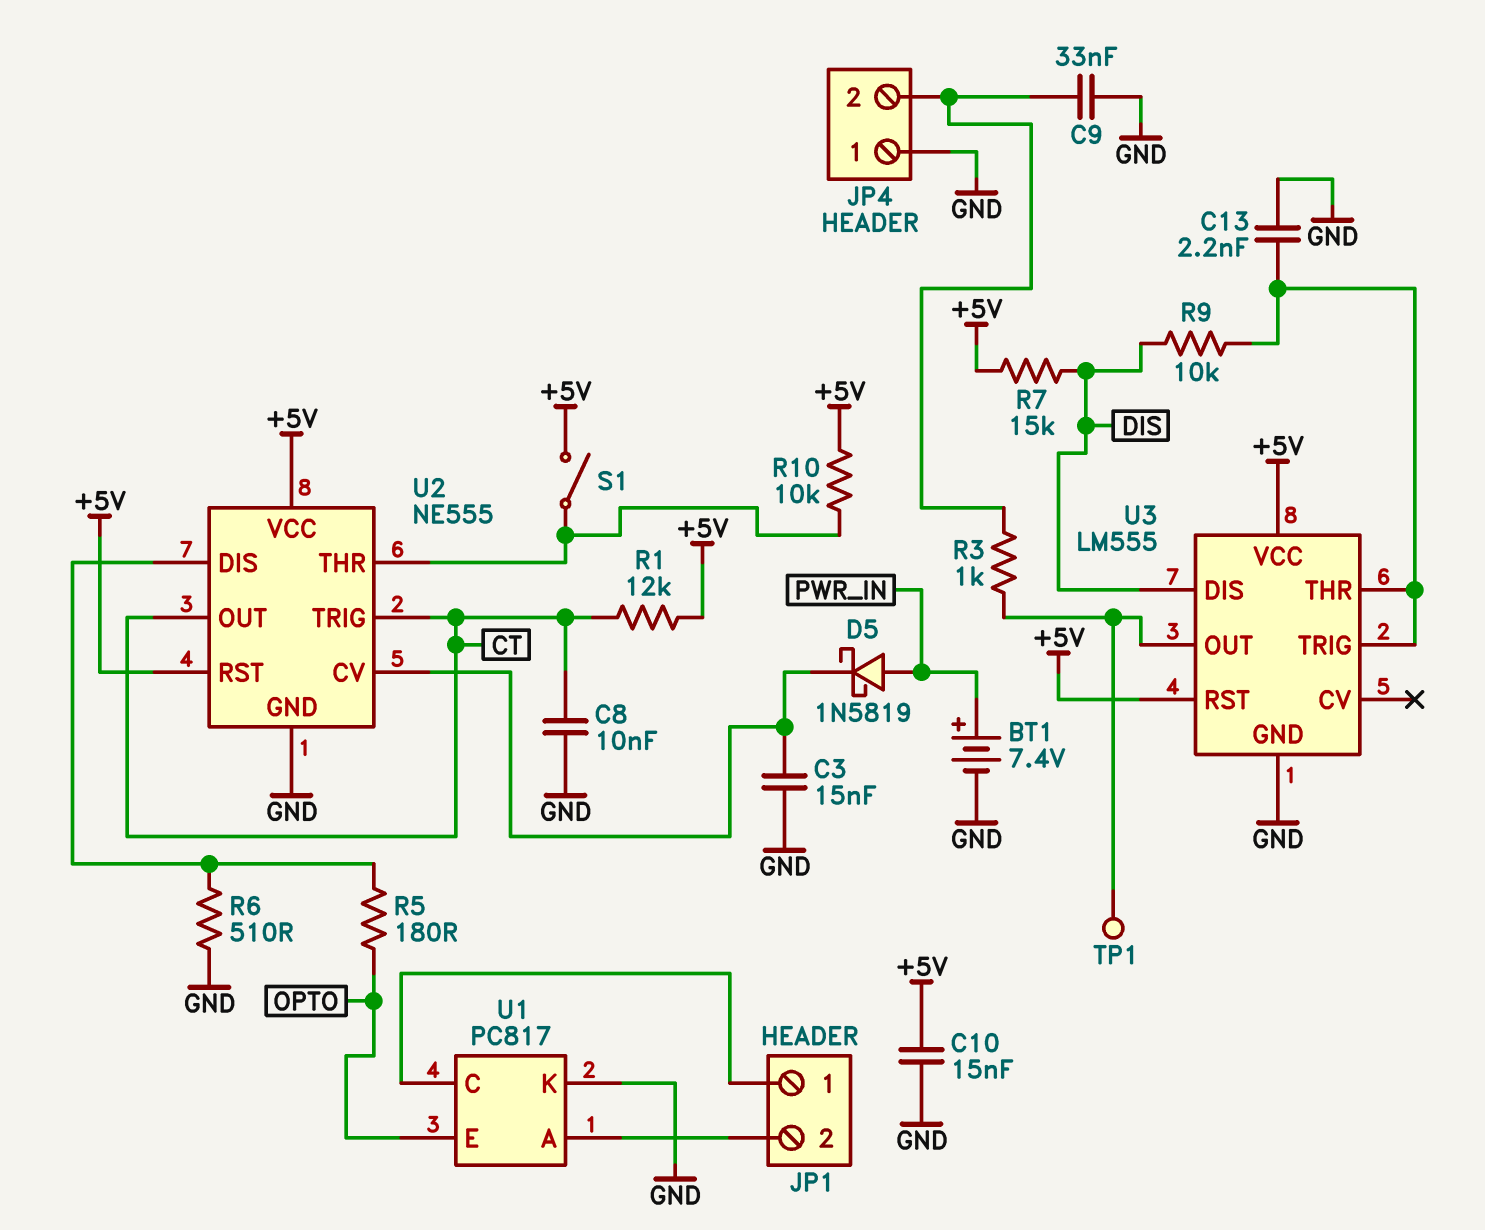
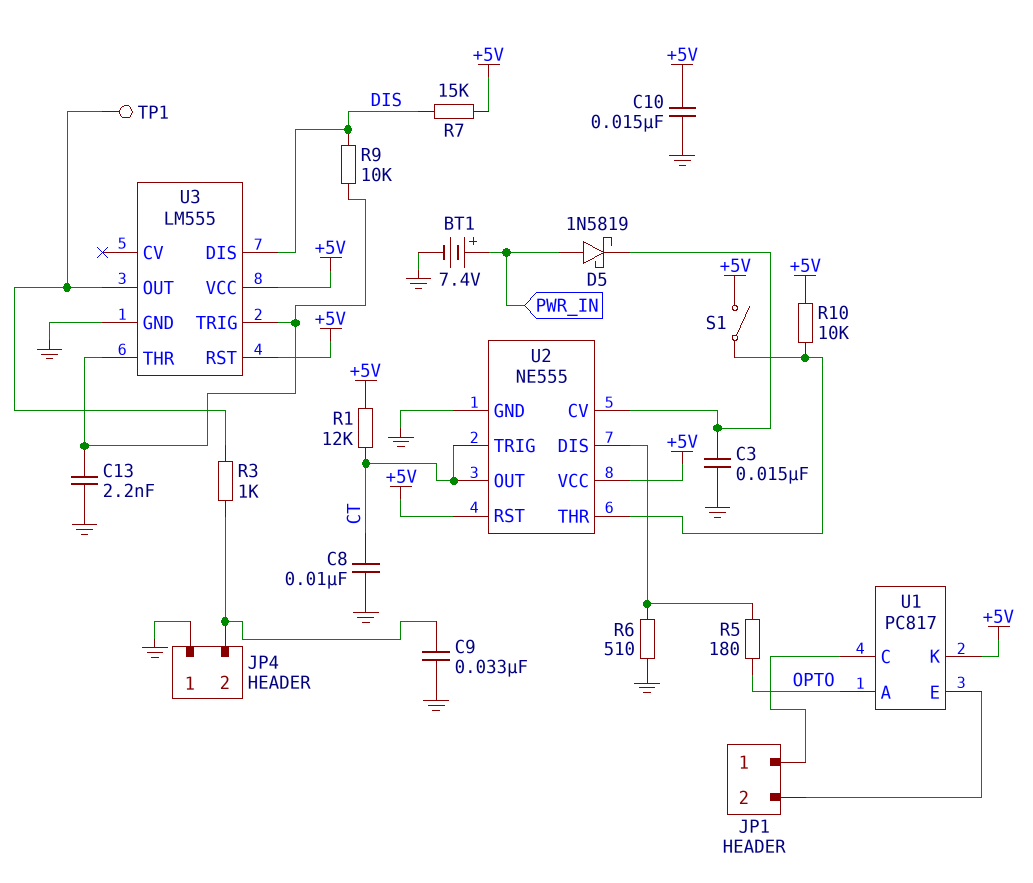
U1 pin A: JP1/2 -> OPTO
U1 pin E: OPTO -> JP1/2
U1 pin K: GND -> +5V

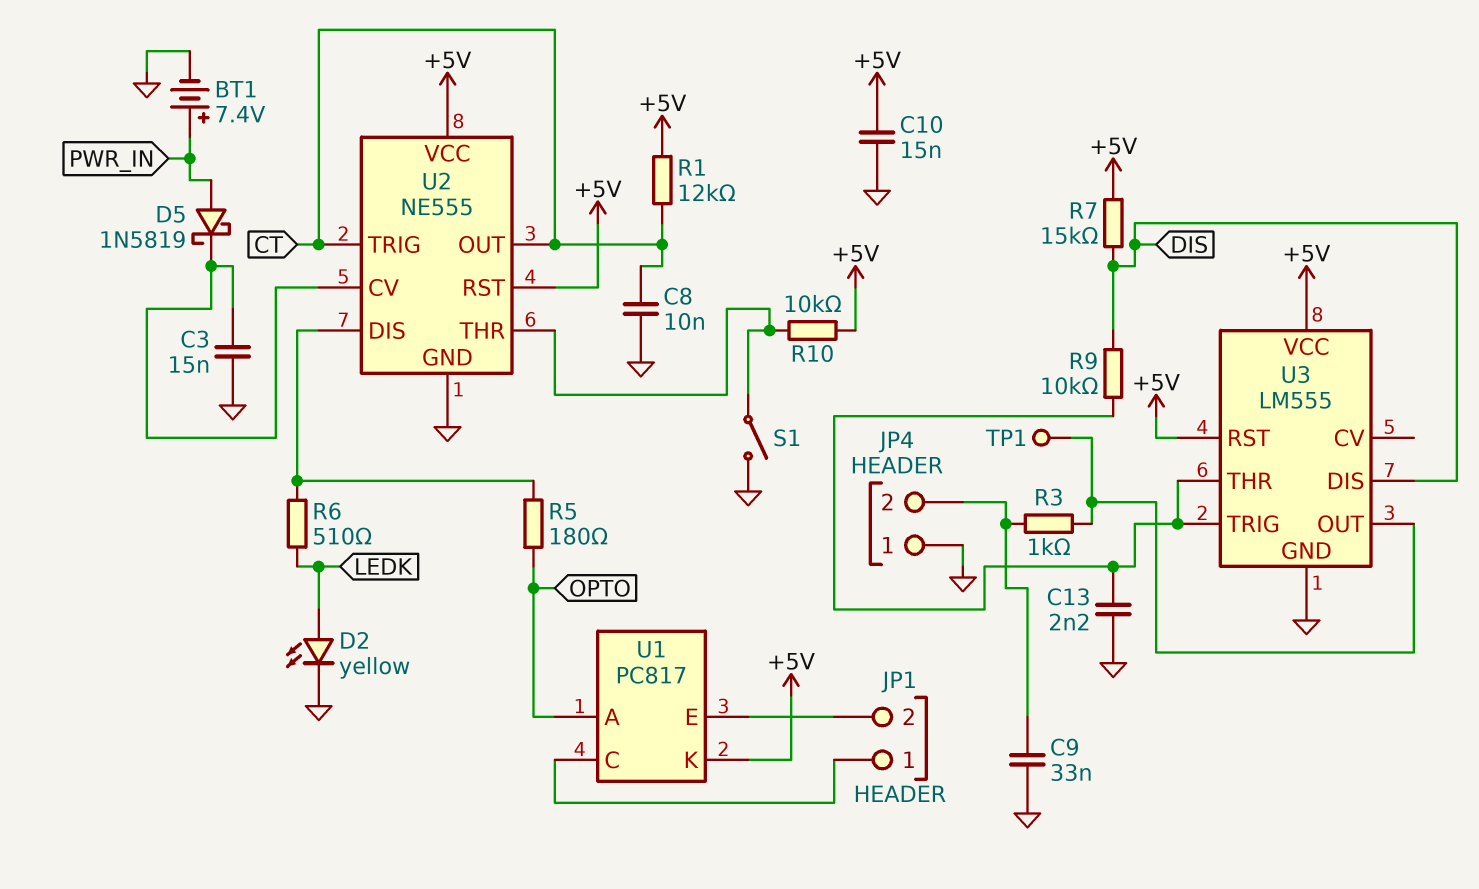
D2: none -> LED yellow (A LEDK, K GND)
R6: 510 (GND, U2/DIS) -> 510 (LEDK, U2/DIS)
S1: switch (+5V, U2/THR) -> switch (GND, U2/THR)

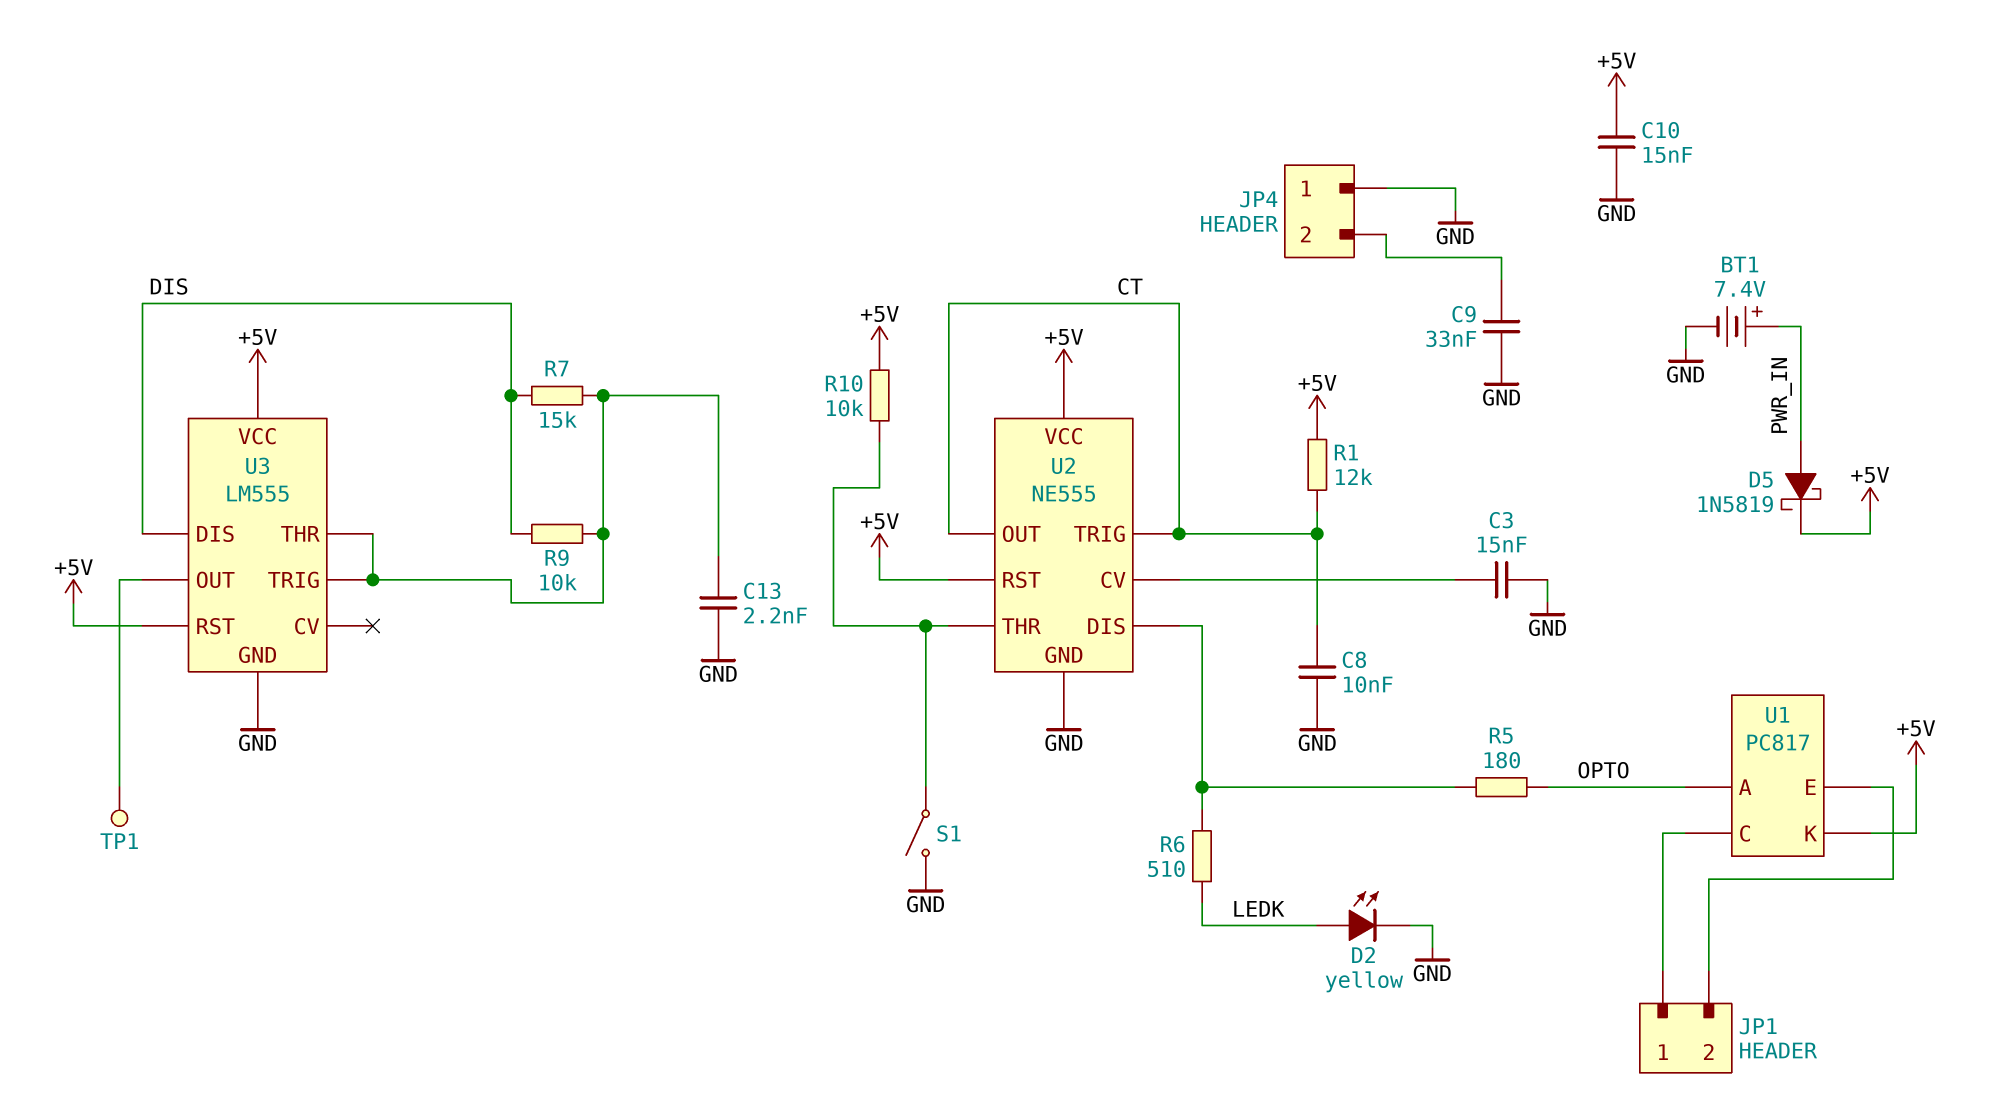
D5: schottky 1N5819 (A PWR_IN, K U2/CV) -> schottky 1N5819 (A PWR_IN, K +5V)
R3: 1k (JP4/2, U3/OUT) -> none
R7: 15k (+5V, DIS) -> 15k (DIS, U3/THR)

